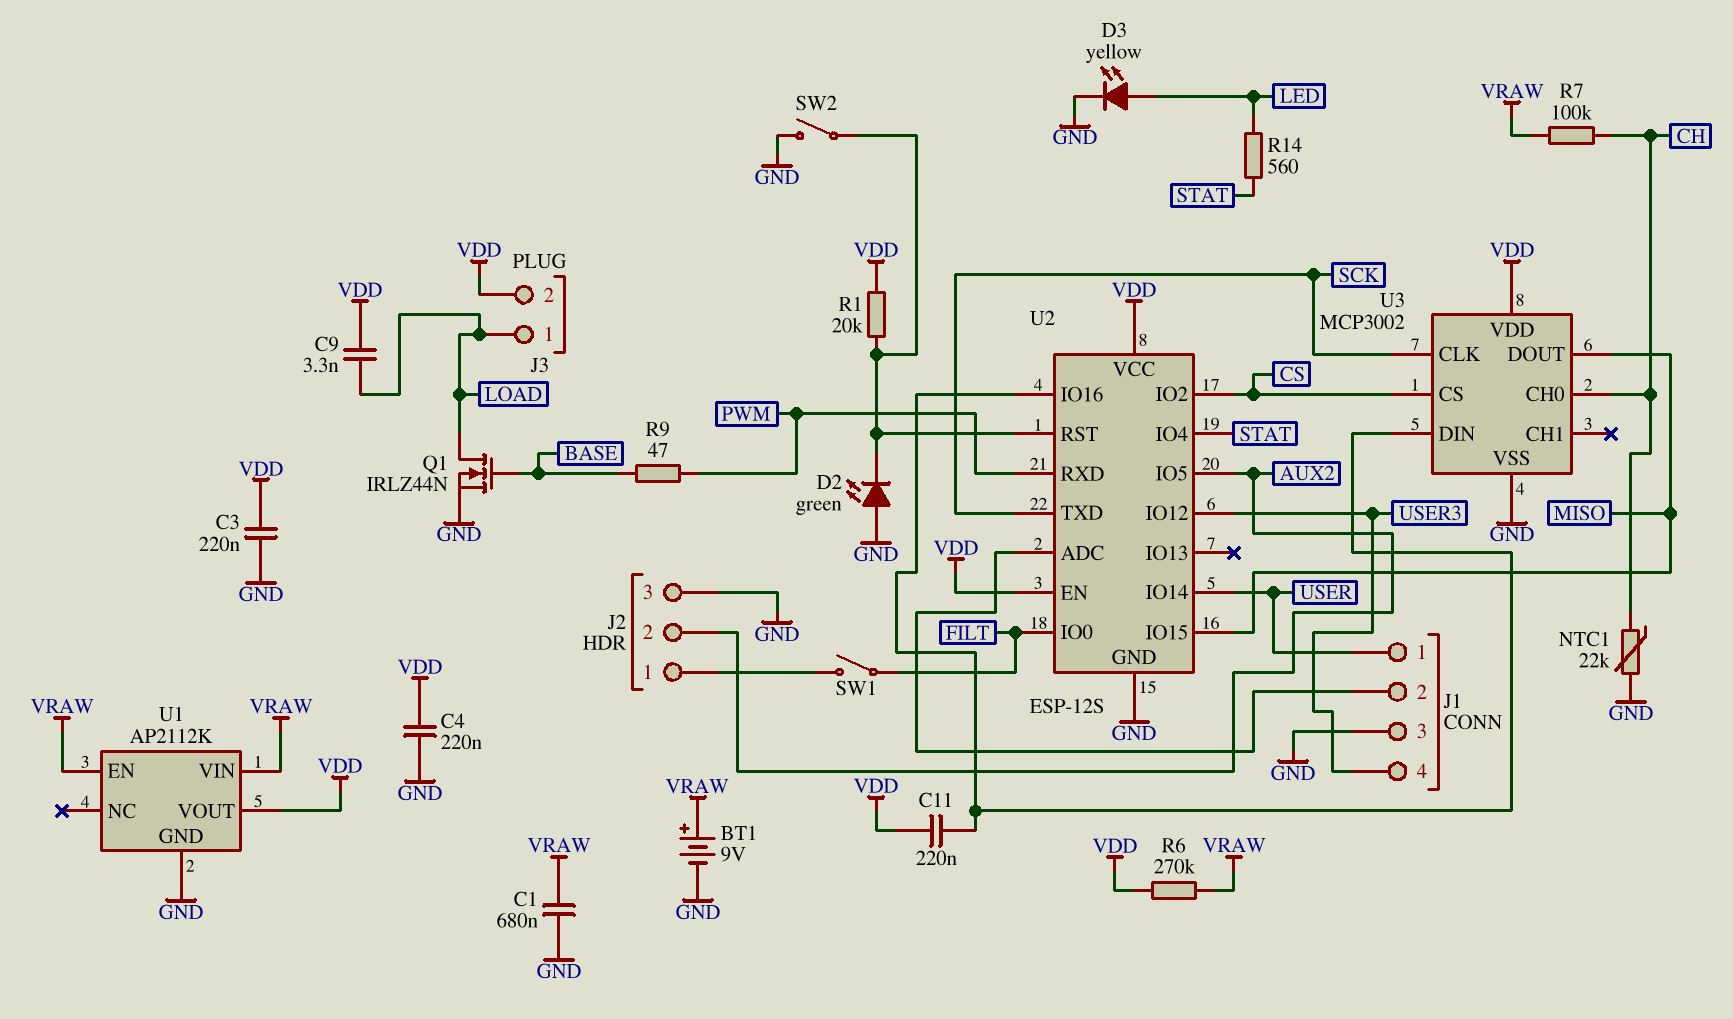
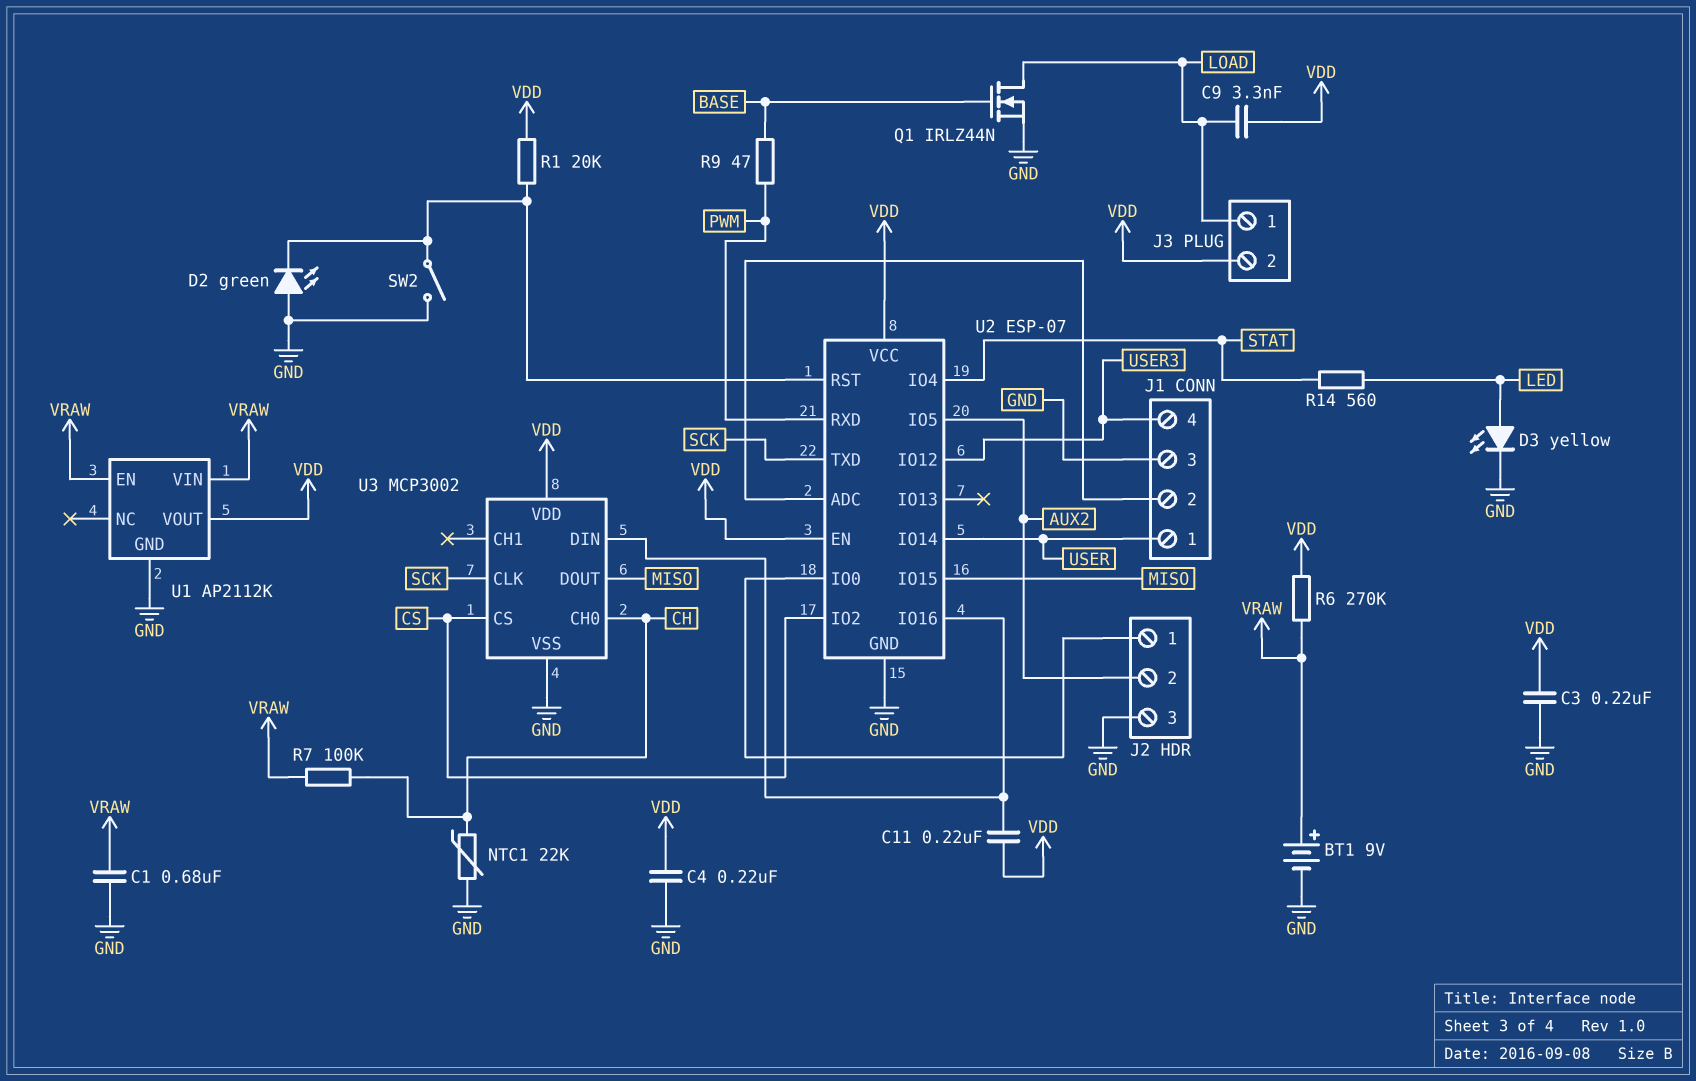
SW1: switch (FILT, J2/1) -> none
U2: ESP-12S -> ESP-07
U2 pin IO0: FILT -> J2/1

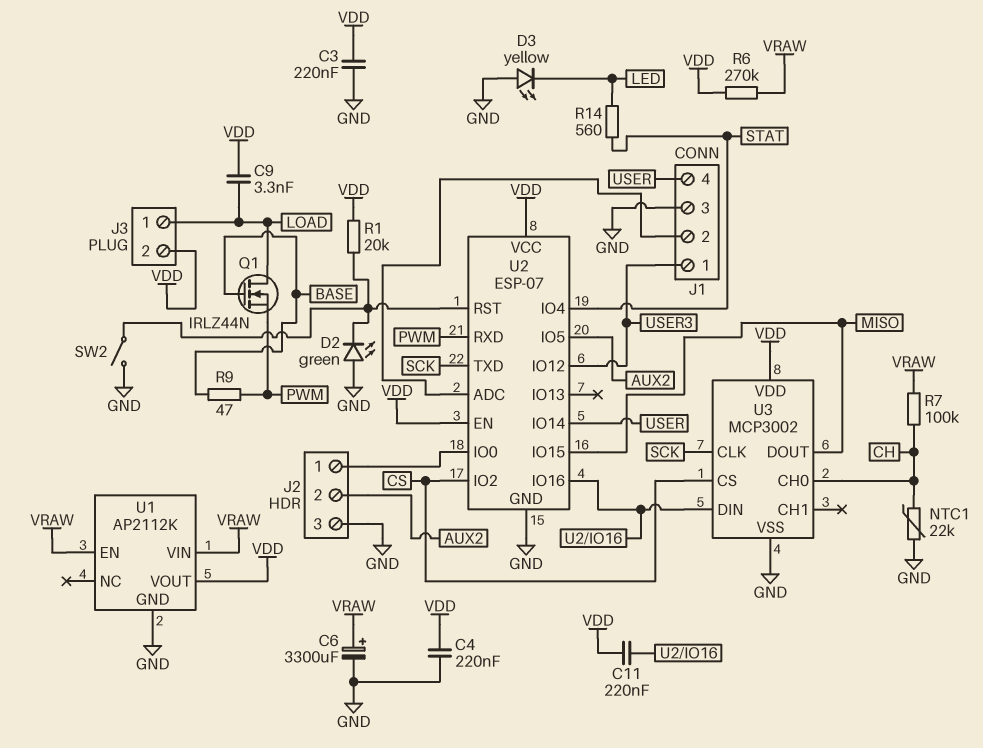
BT1: 9V (plus VRAW, minus GND) -> none
C1: 680nF (GND, VRAW) -> none
C6: none -> 3300uF (plus VRAW, minus GND)
D3: LED yellow (A LED, K GND) -> LED yellow (A GND, K LED)
J1 pin 1: USER -> USER3
J1 pin 4: USER3 -> USER
Q1: NMOS IRLZ44N (G BASE, D LOAD, S GND) -> NMOS IRLZ44N (G BASE, D LOAD, S PWM)

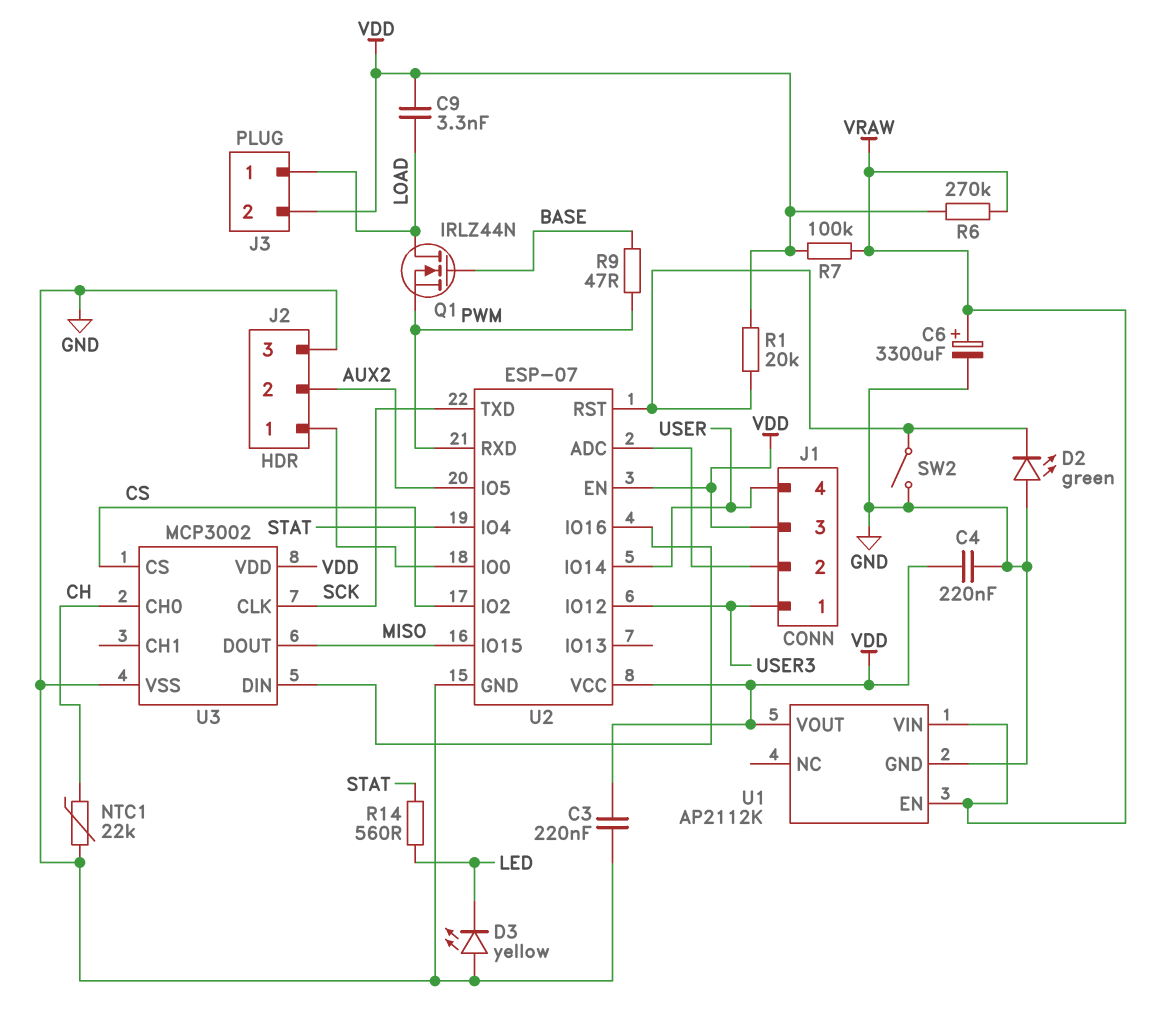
C11: 220nF (U2/IO16, VDD) -> none
J1 pin 3: GND -> VDD
R7: 100k (CH, VRAW) -> 100k (VDD, VRAW)

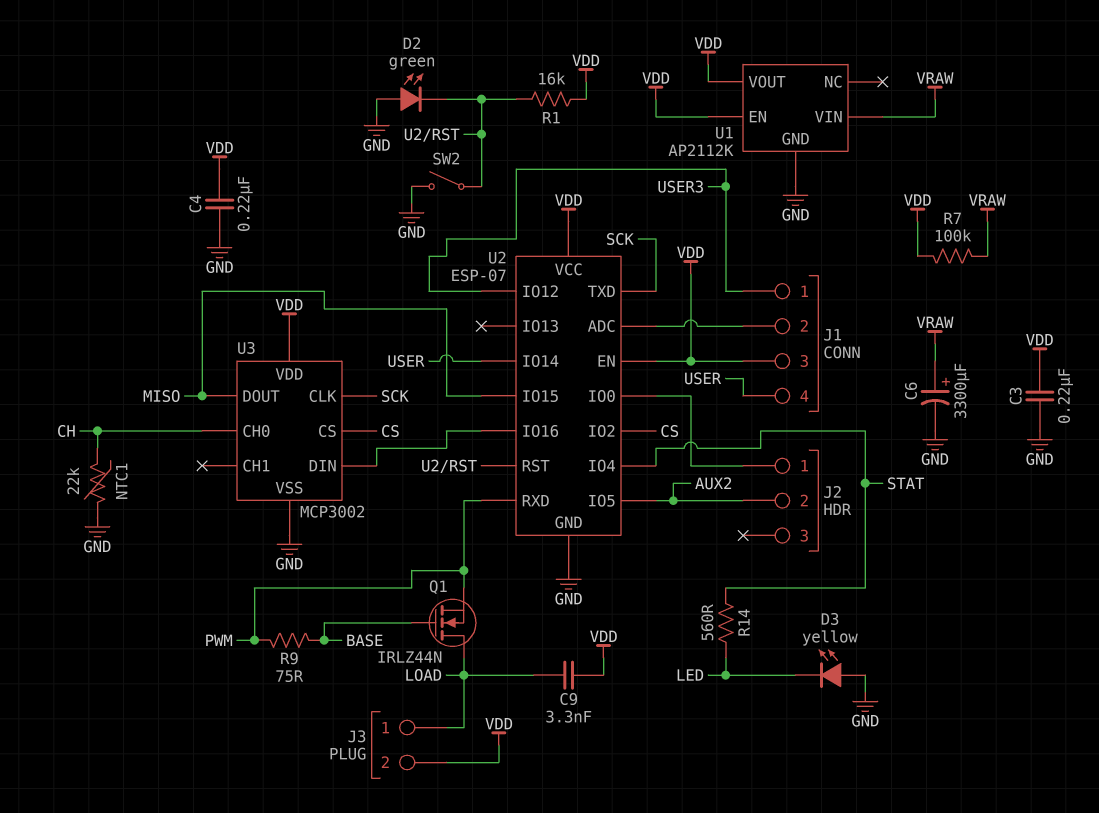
J2 pin 3: GND -> none
R1: 20k (U2/RST, VDD) -> 16k (U2/RST, VDD)
R6: 270k (VDD, VRAW) -> none
R9: 47 (BASE, PWM) -> 75 (BASE, PWM)
U1 pin EN: VRAW -> VDD

